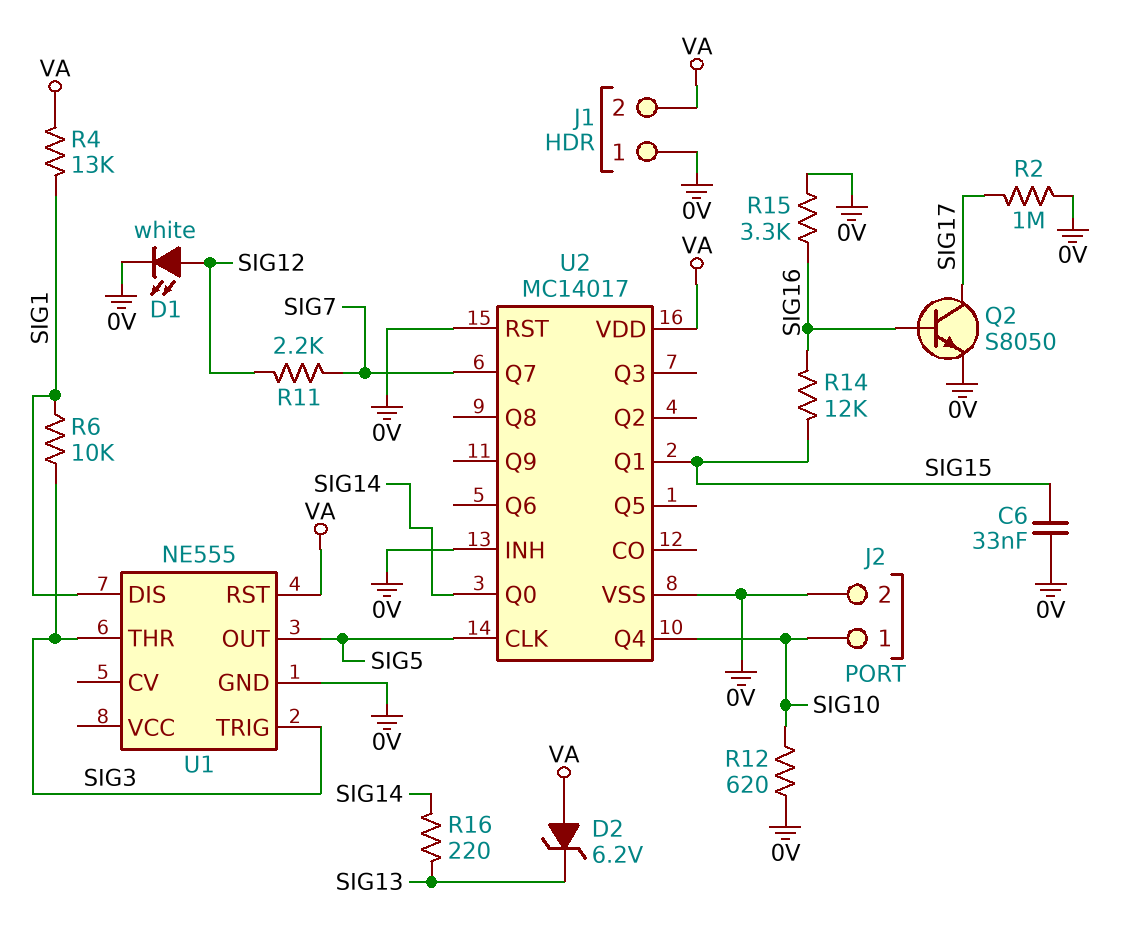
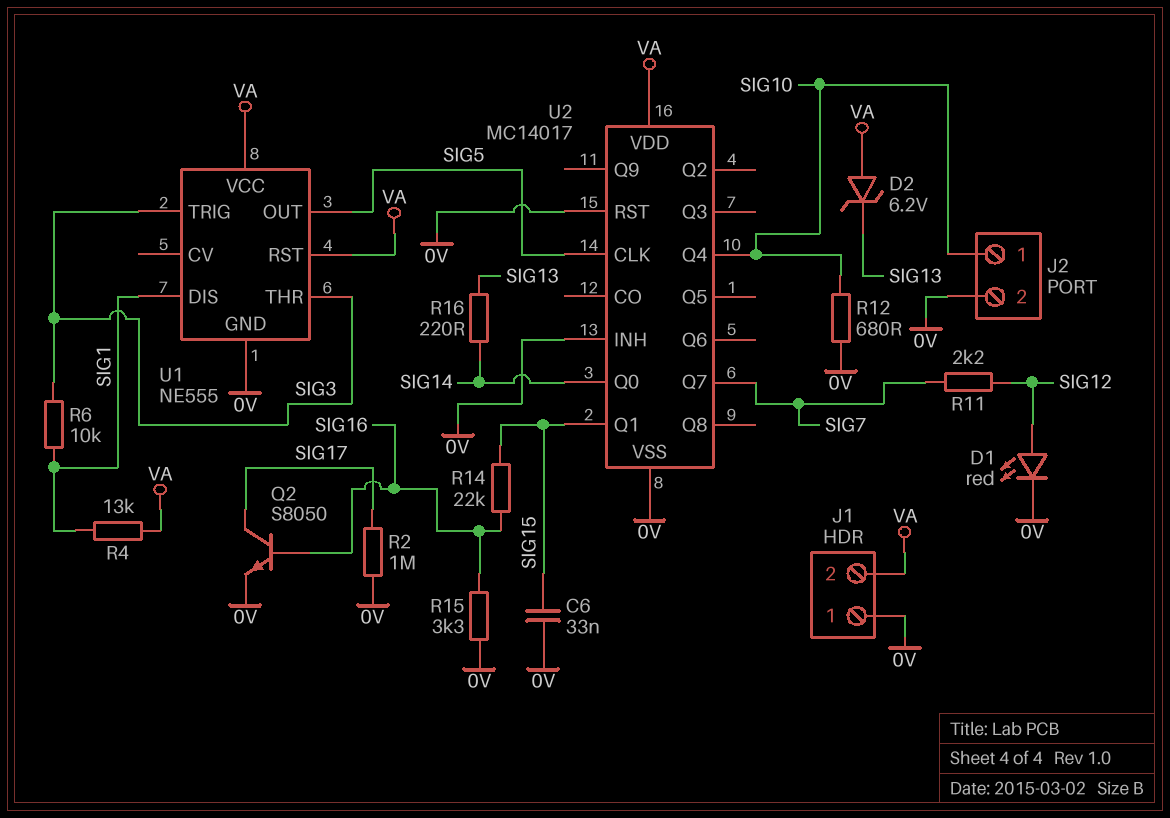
D1: LED white (A SIG12, K 0V) -> LED red (A SIG12, K 0V)
R12: 620 (0V, SIG10) -> 680 (0V, SIG10)
R14: 12k (SIG15, SIG16) -> 22k (SIG15, SIG16)
U1 pin VCC: none -> VA

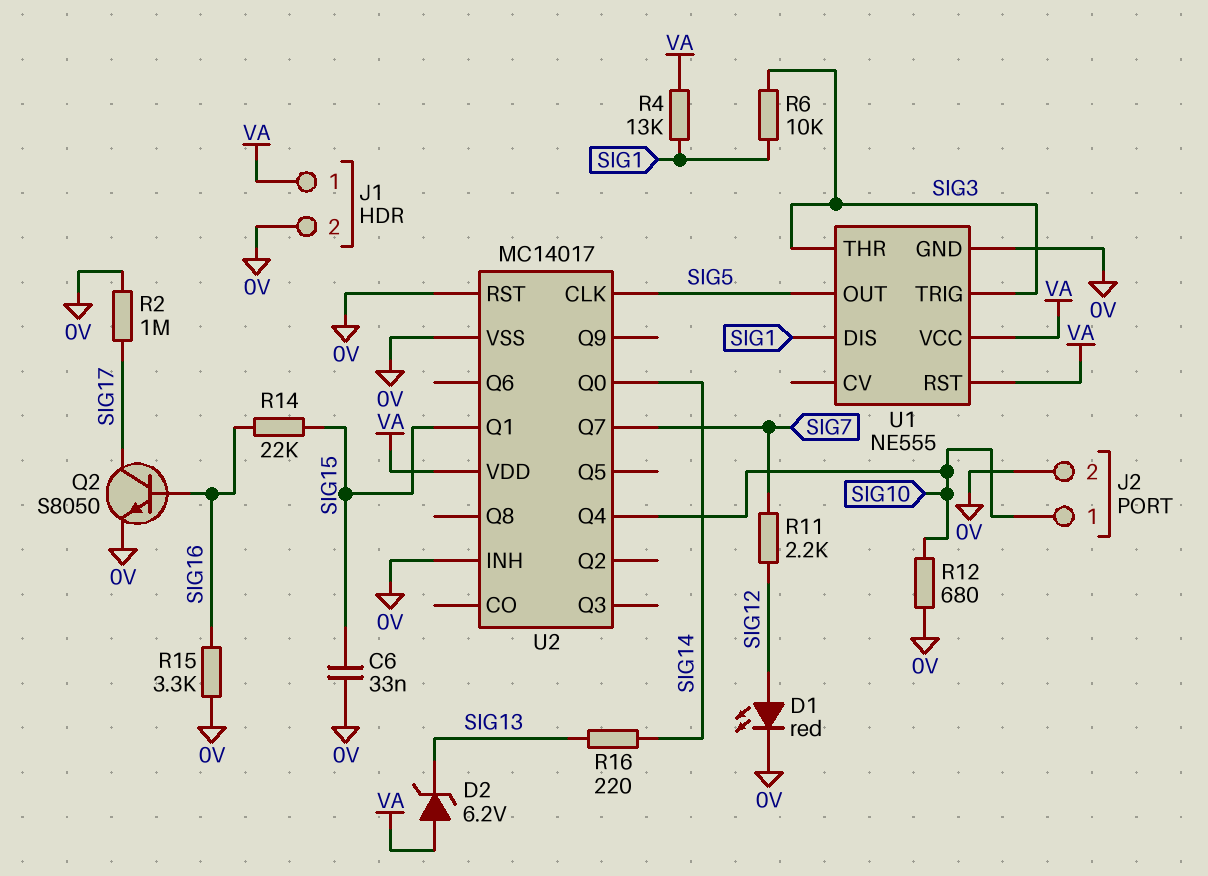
J1 pin 1: 0V -> VA
J1 pin 2: VA -> 0V

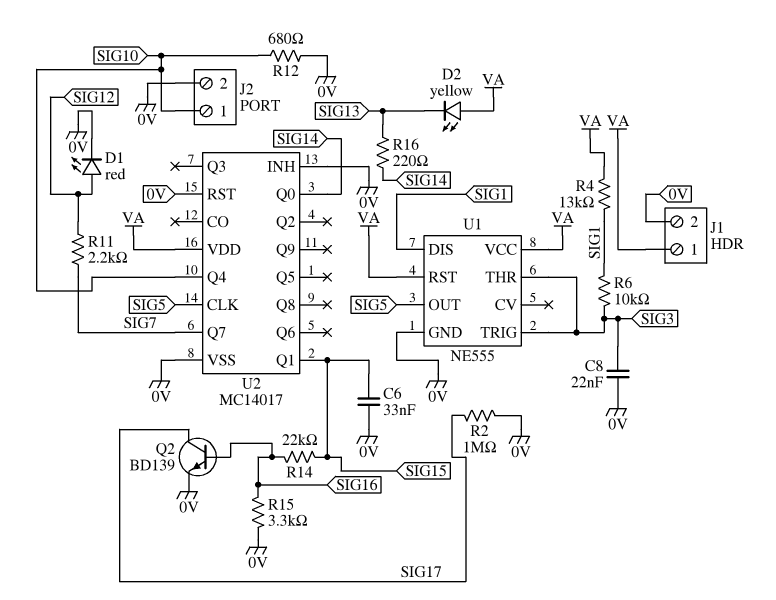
C8: none -> 22nF (0V, SIG3)
D2: zener 6.2V (A VA, K SIG13) -> LED yellow (A VA, K SIG13)
Q2: NPN S8050 (B SIG16, C SIG17, E 0V) -> NPN BD139 (B SIG16, C SIG17, E 0V)

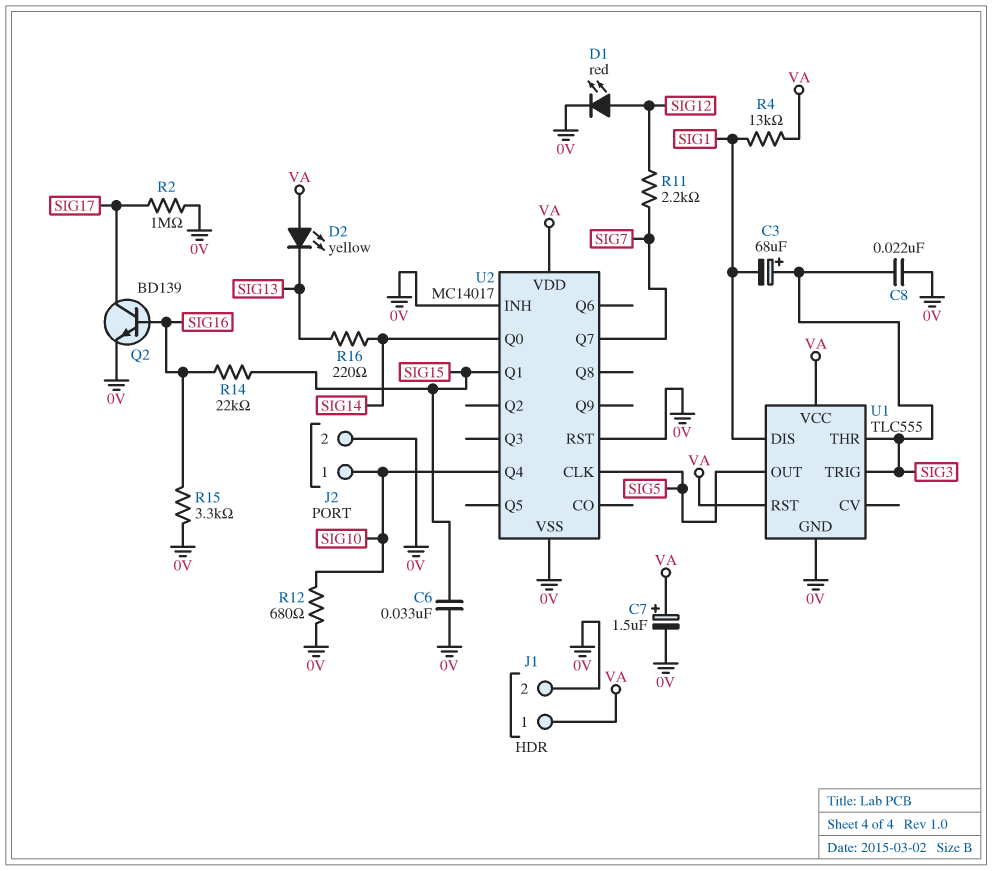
C3: none -> 68uF (plus SIG3, minus SIG1)
C7: none -> 1.5uF (plus VA, minus 0V)
R6: 10k (SIG1, SIG3) -> none
U1: NE555 -> TLC555

